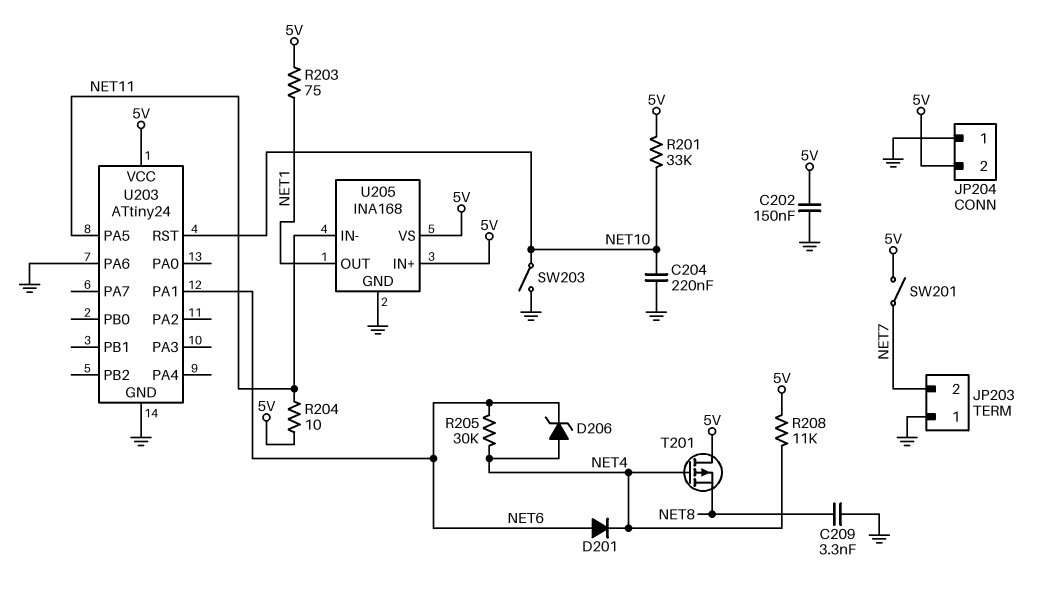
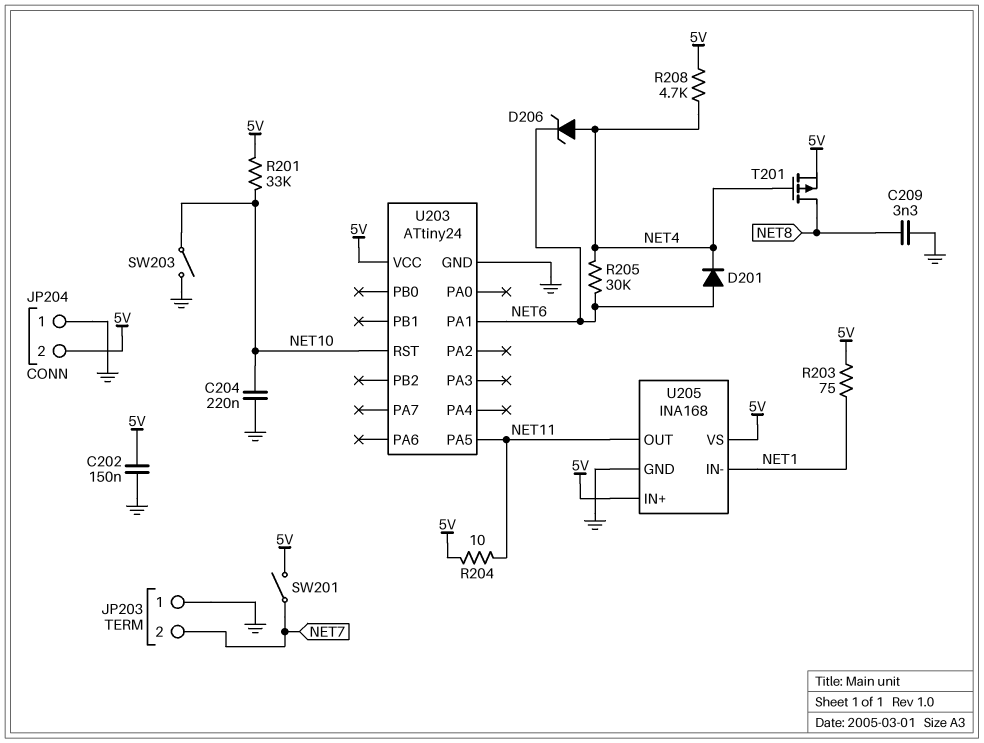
R208: 11k (5V, NET4) -> 4.7k (5V, NET4)
T201: PMOS (G NET4, D 5V, S NET8) -> PMOS (G NET4, D NET8, S 5V)
U203 pin PA6: GND -> none
U205 pin IN-: NET11 -> NET1
U205 pin OUT: NET1 -> NET11

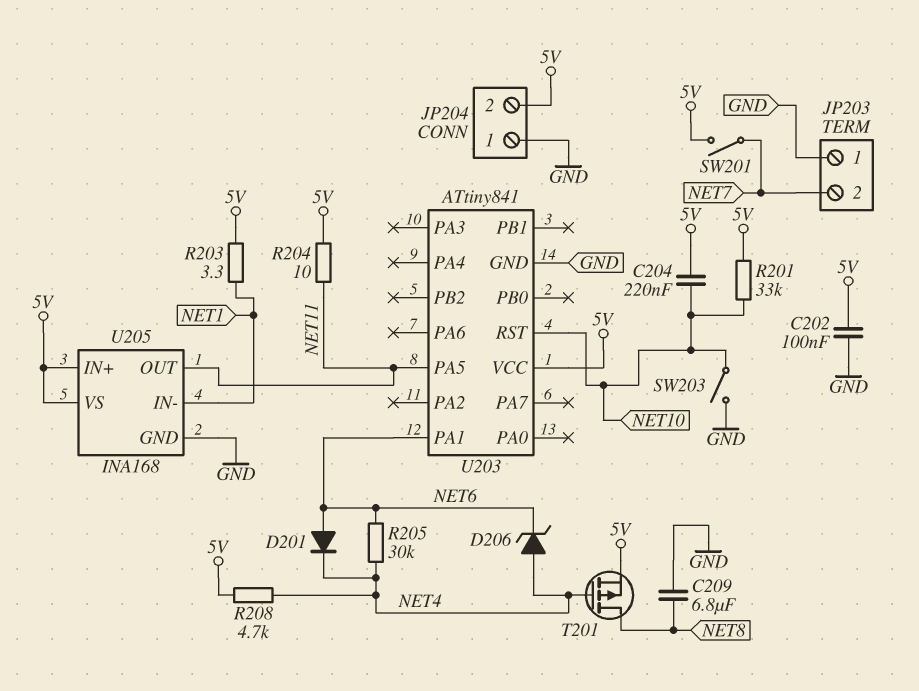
C202: 150nF (5V, GND) -> 100nF (5V, GND)
C204: 220nF (GND, NET10) -> 220nF (5V, NET10)
C209: 3.3nF (GND, NET8) -> 6.8uF (GND, NET8)
R203: 75 (5V, NET1) -> 3.3 (5V, NET1)
U203: ATtiny24 -> ATtiny841

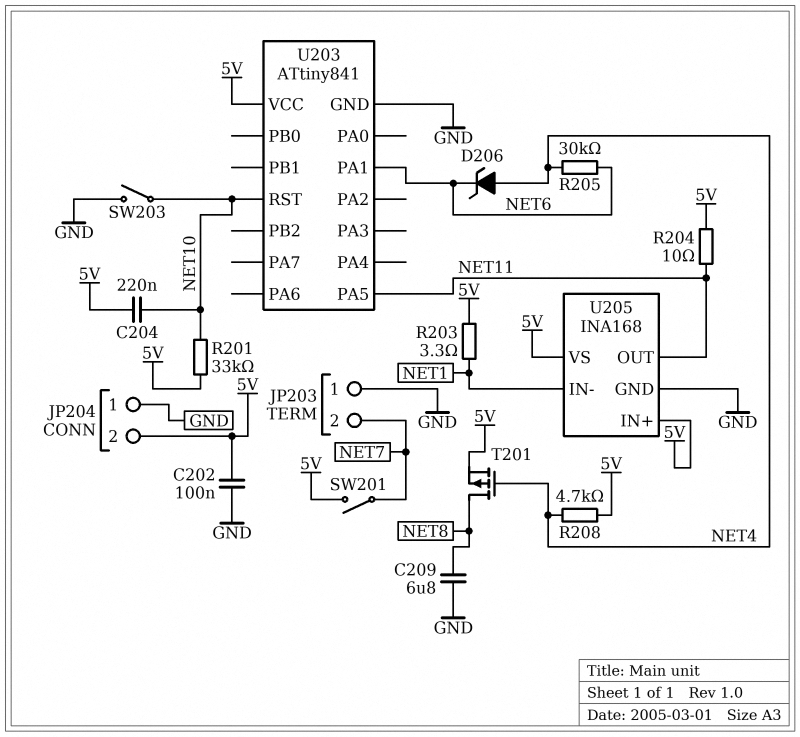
D201: diode (A NET6, K NET4) -> none

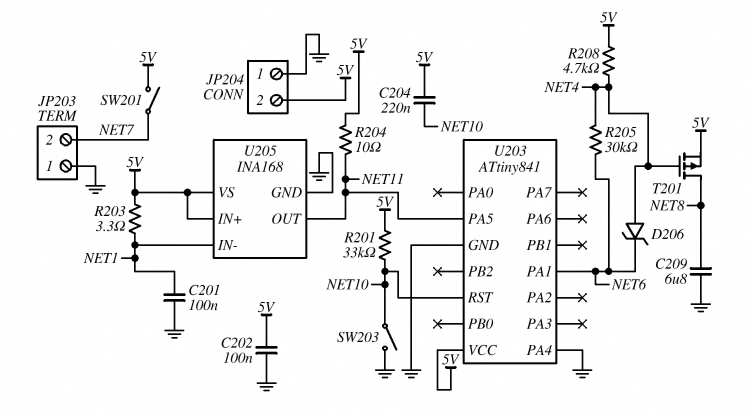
C201: none -> 100nF (GND, NET1)
U203 pin PA4: none -> GND

